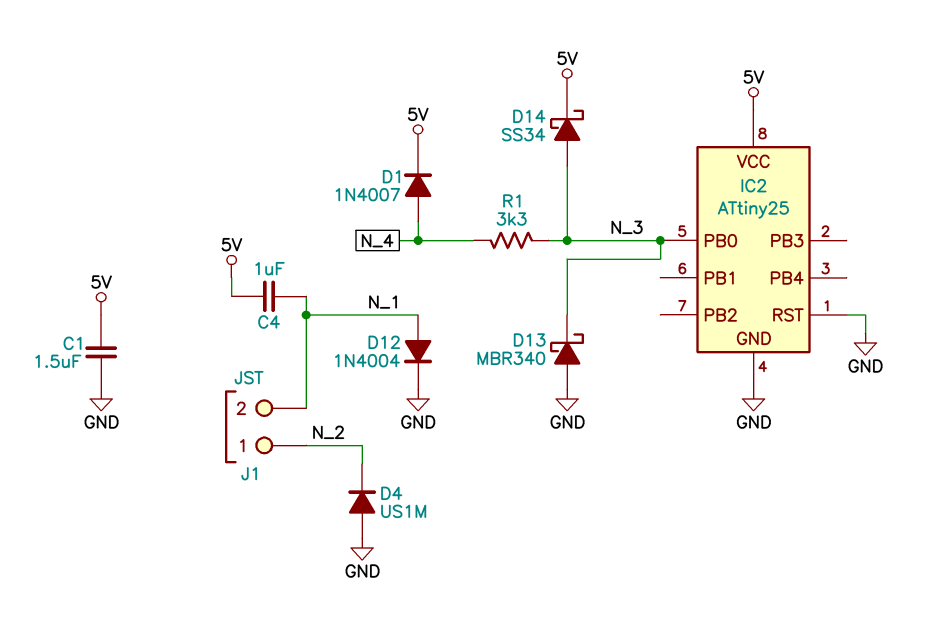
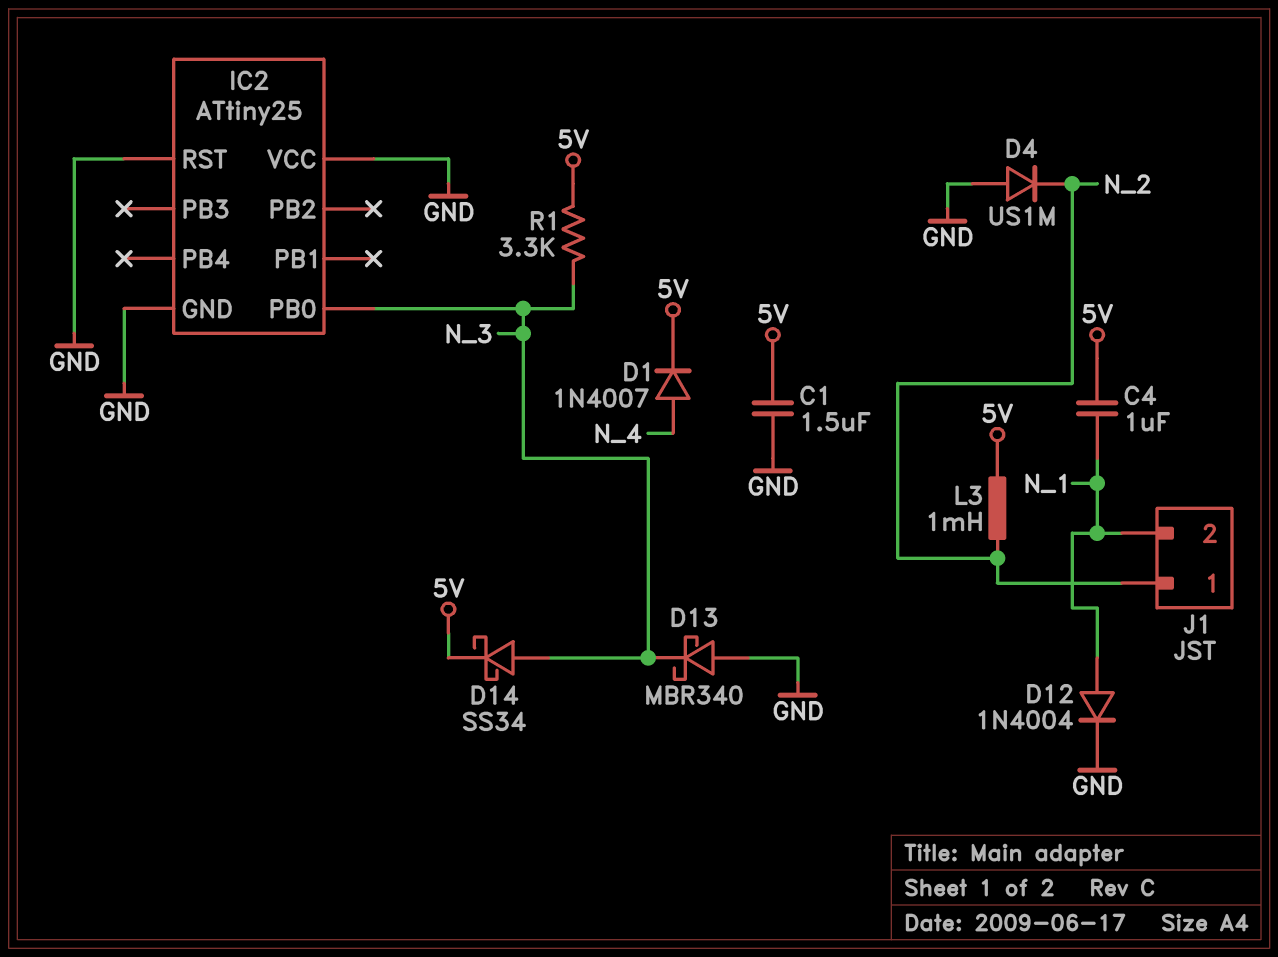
IC2 pin VCC: 5V -> GND
L3: none -> 1mH (5V, N_2)
R1: 3.3k (N_3, N_4) -> 3.3k (5V, N_3)

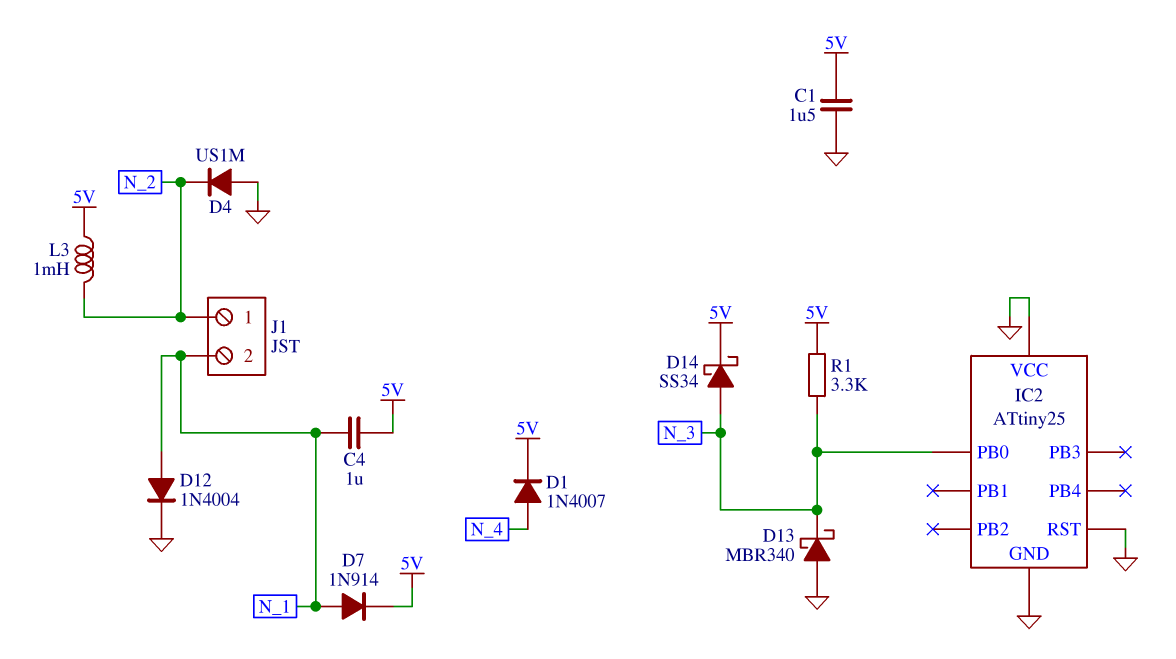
D7: none -> diode 1N914 (A N_1, K 5V)

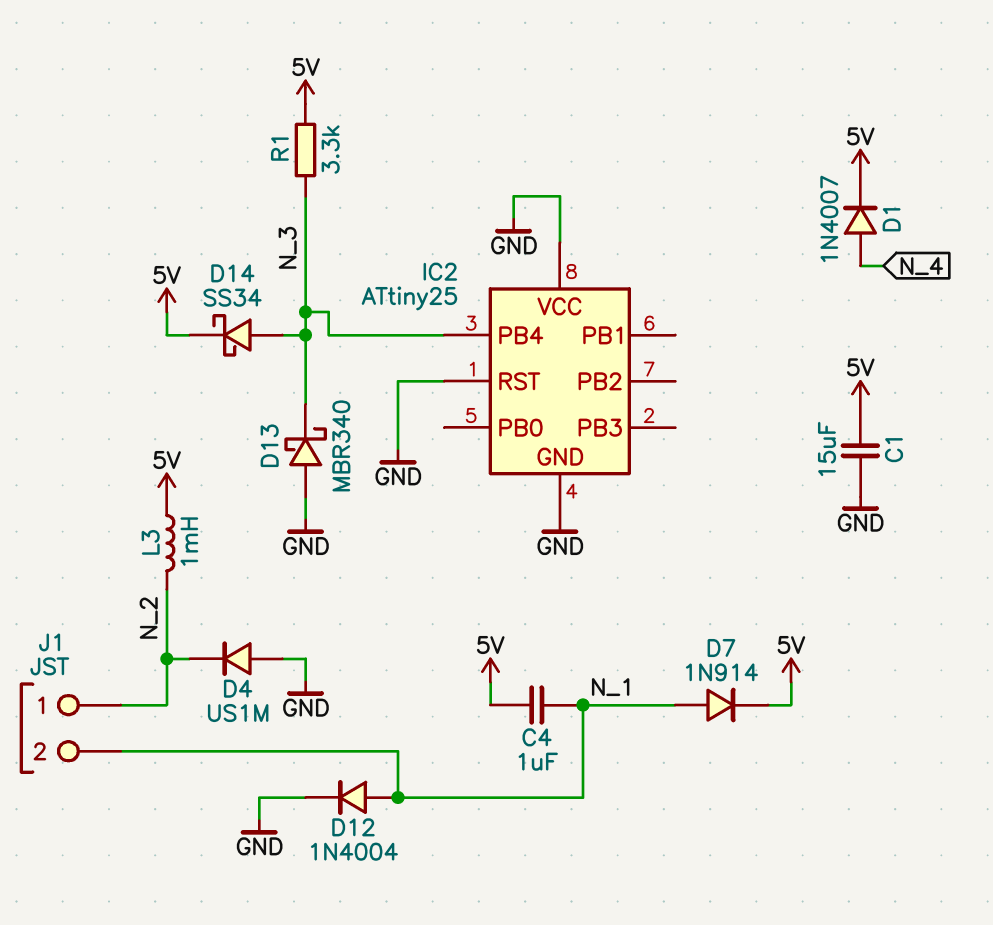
C1: 1.5uF (5V, GND) -> 15uF (5V, GND)
IC2 pin PB0: N_3 -> none
IC2 pin PB4: none -> N_3

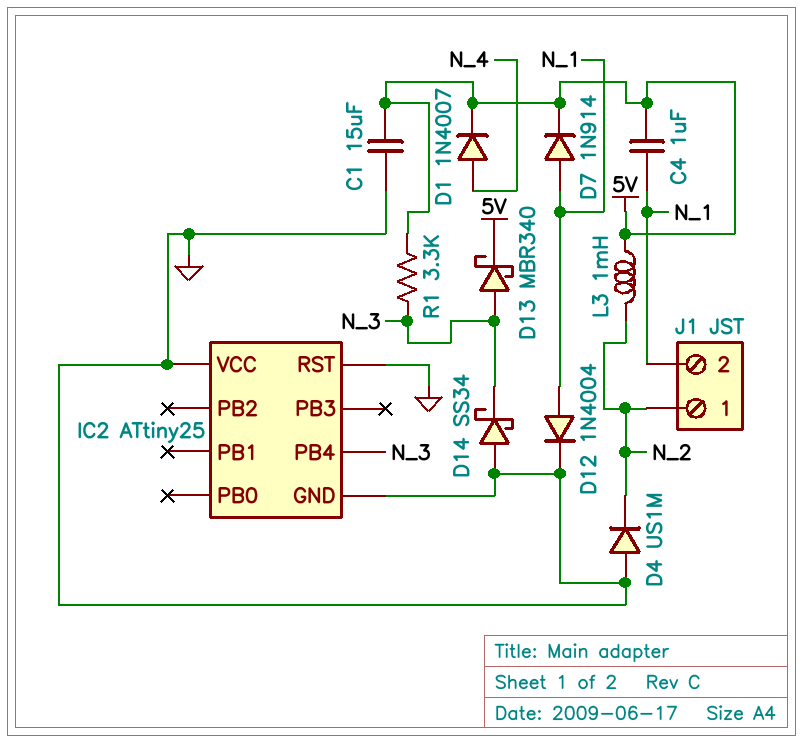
D13: schottky MBR340 (A GND, K N_3) -> schottky MBR340 (A N_3, K 5V)
D14: schottky SS34 (A N_3, K 5V) -> schottky SS34 (A GND, K N_3)

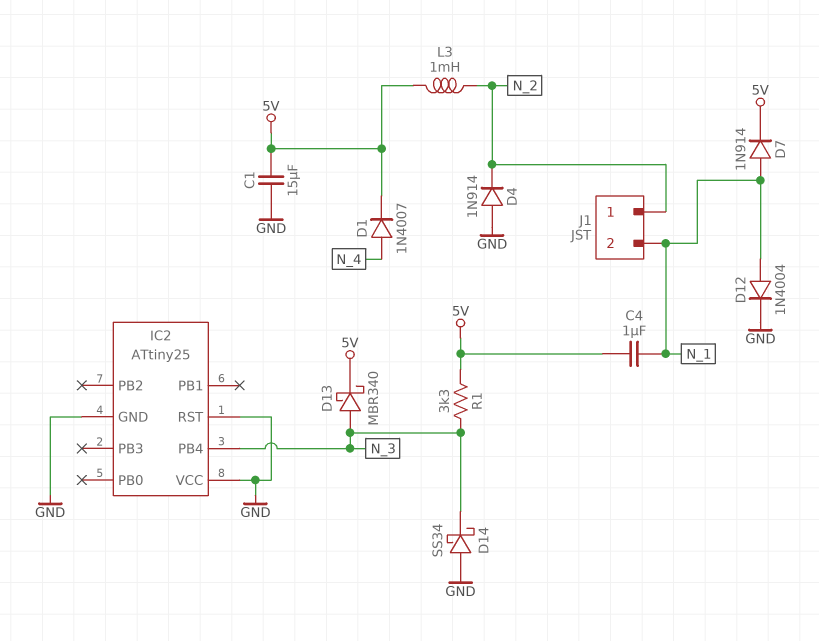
D4: diode US1M (A GND, K N_2) -> diode 1N914 (A GND, K N_2)

